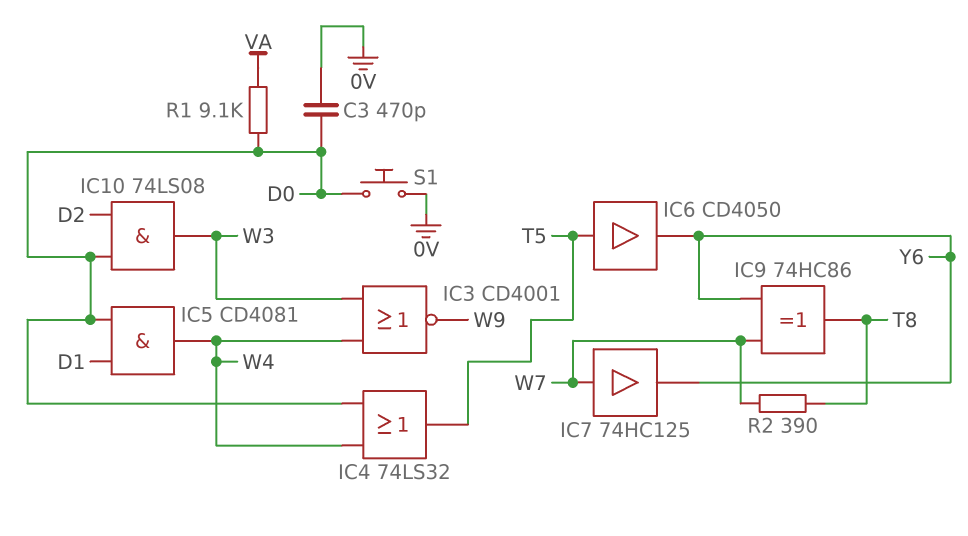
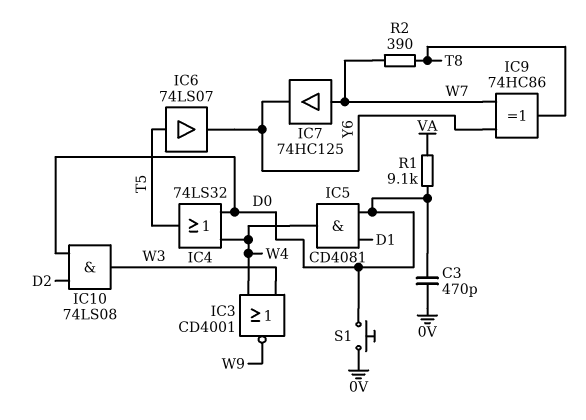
IC6: buffer CD4050 (in T5, out Y6) -> buffer 74LS07 (in T5, out Y6)

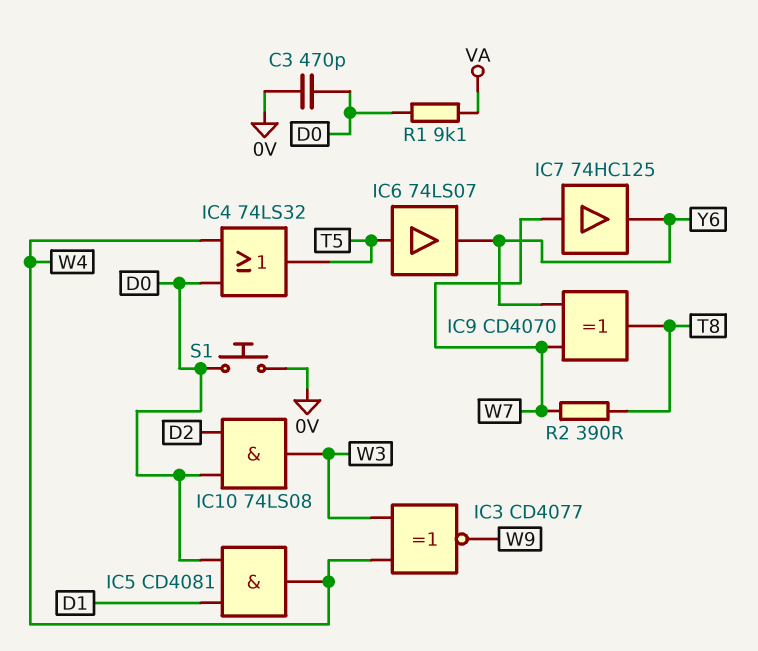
IC3: NOR CD4001 (in W3, in W4, out W9) -> XNOR CD4077 (in W3, in W4, out W9)
IC9: XOR 74HC86 (in W7, in Y6, out T8) -> XOR CD4070 (in W7, in Y6, out T8)

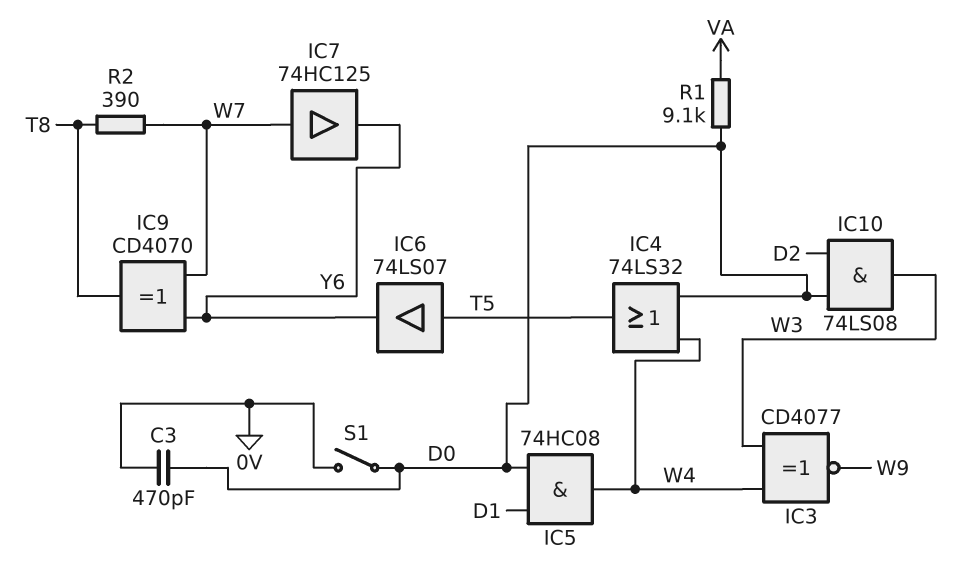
IC5: AND CD4081 (in D0, in D1, out W4) -> AND 74HC08 (in D0, in D1, out W4)
S1: button (0V, D0) -> switch (0V, D0)

